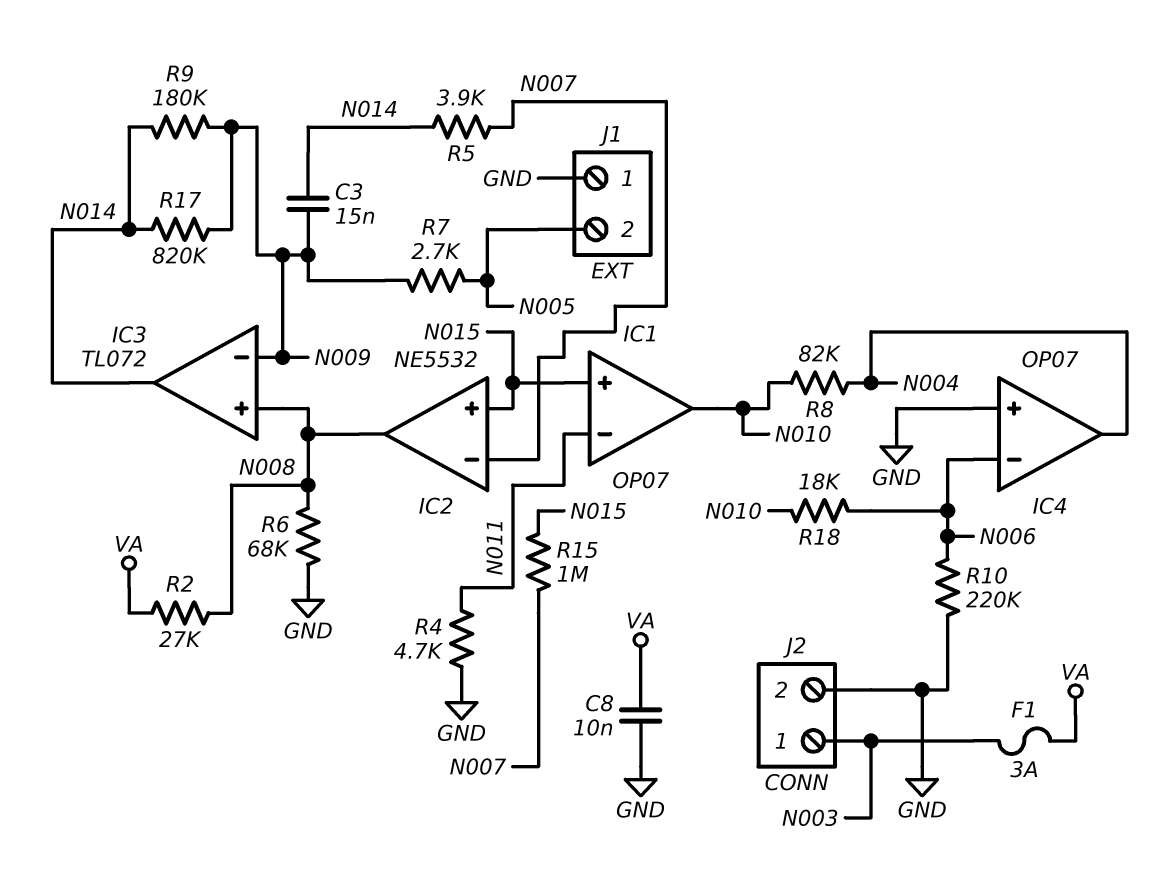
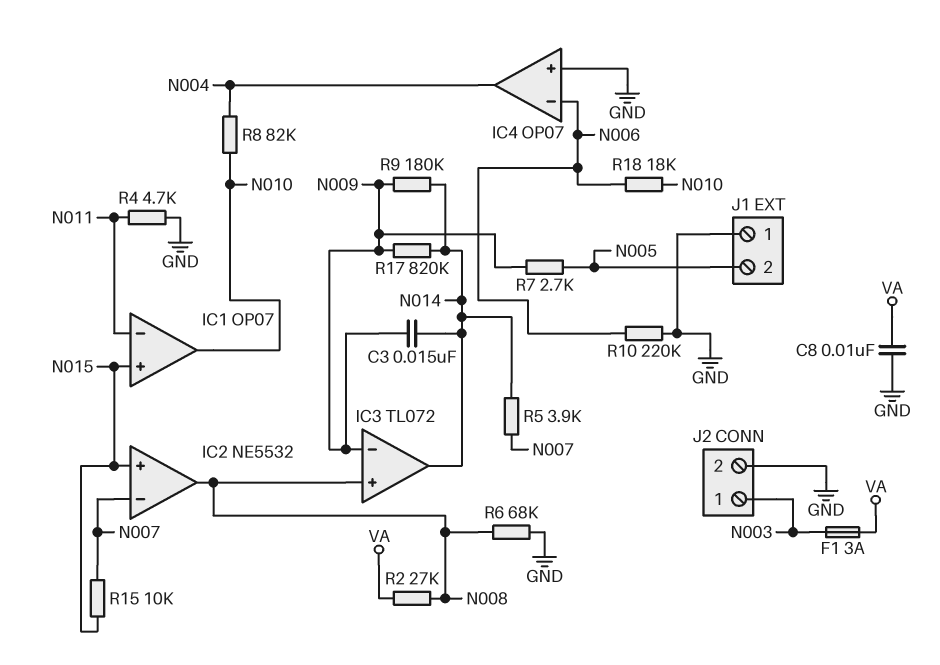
R15: 1M (N007, N015) -> 10k (N007, N015)

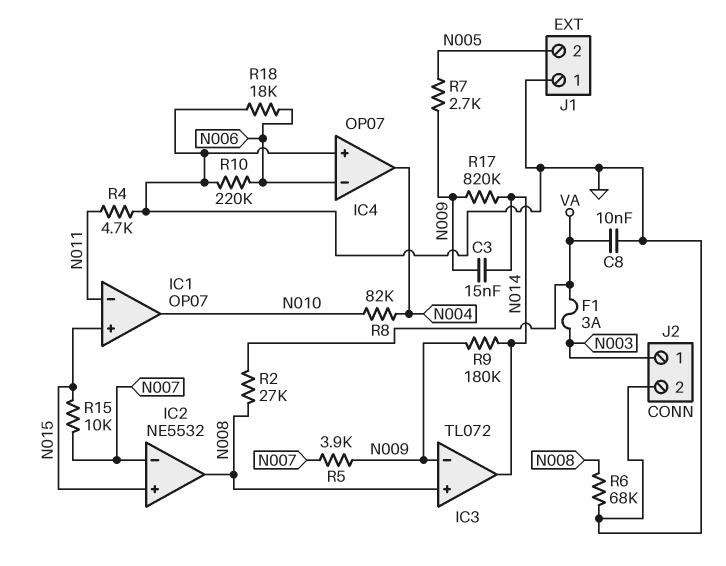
R5: 3.9k (N007, N014) -> 3.9k (N007, N009)
R18: 18k (N006, N010) -> 18k (GND, N006)

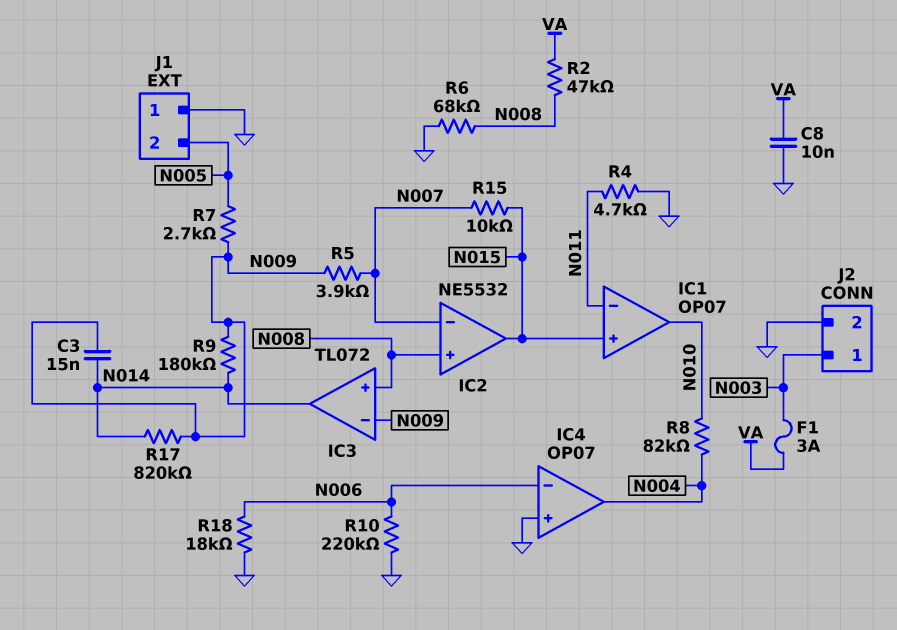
IC2 pin in+: N015 -> N008
IC2 pin out: N008 -> N015
R2: 27k (N008, VA) -> 47k (N008, VA)

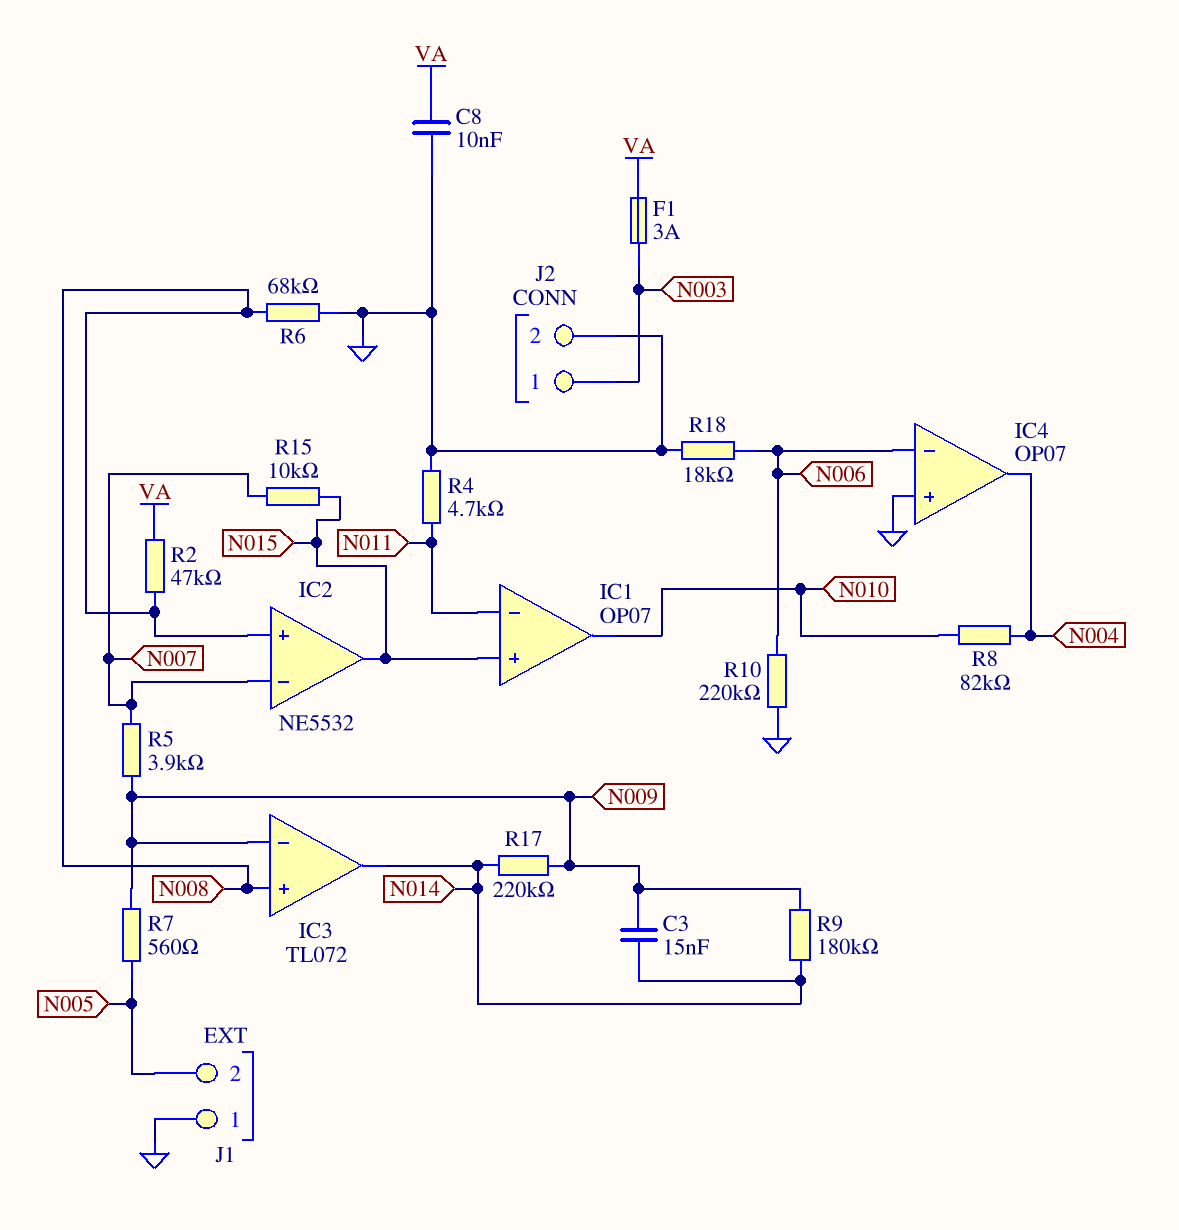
R7: 2.7k (N005, N009) -> 560 (N005, N009)
R17: 820k (N009, N014) -> 220k (N009, N014)

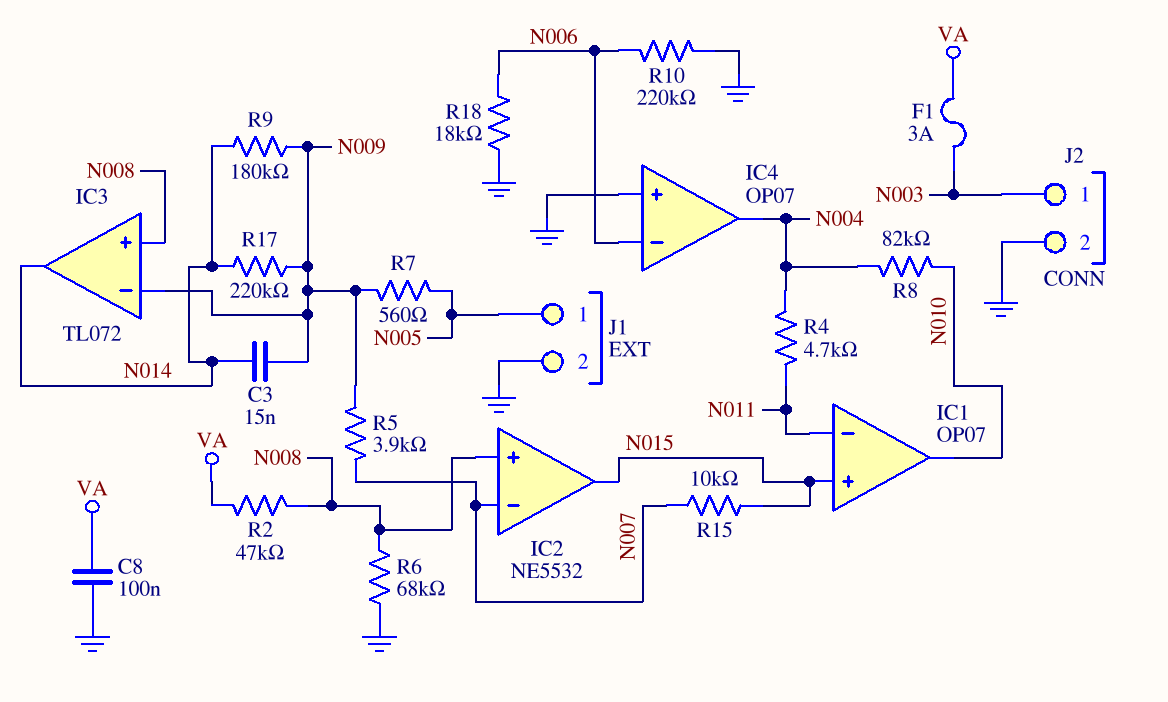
C8: 10nF (GND, VA) -> 100nF (GND, VA)
J1 pin 1: GND -> N005
J1 pin 2: N005 -> GND
R4: 4.7k (GND, N011) -> 4.7k (N004, N011)

